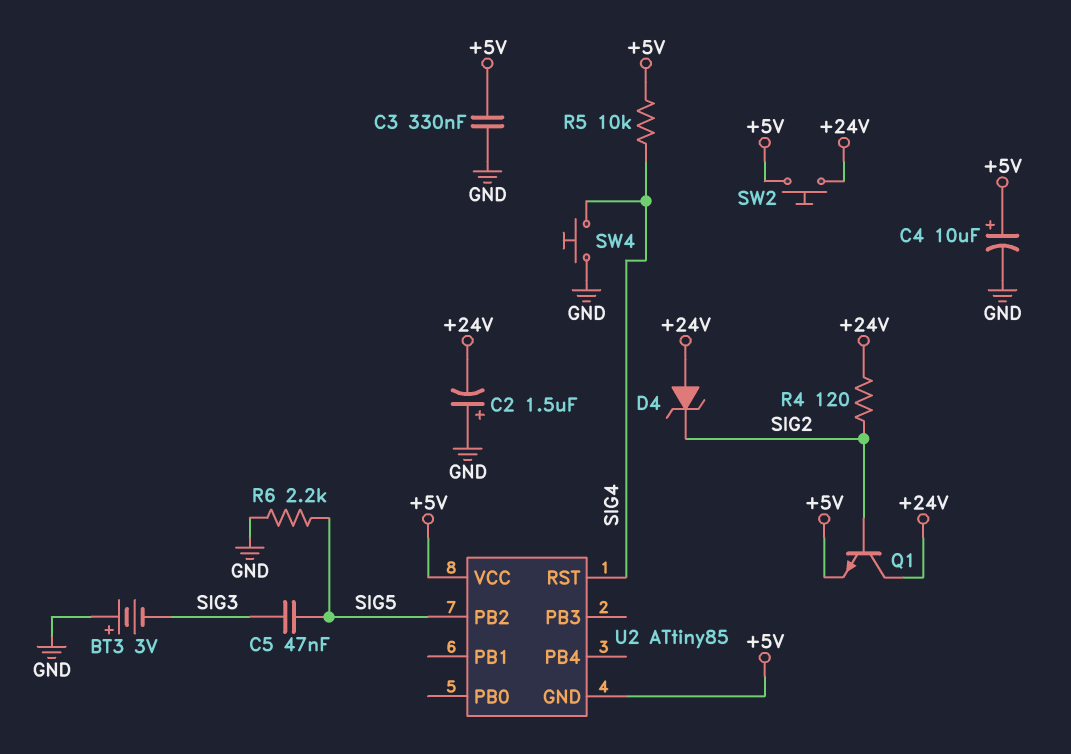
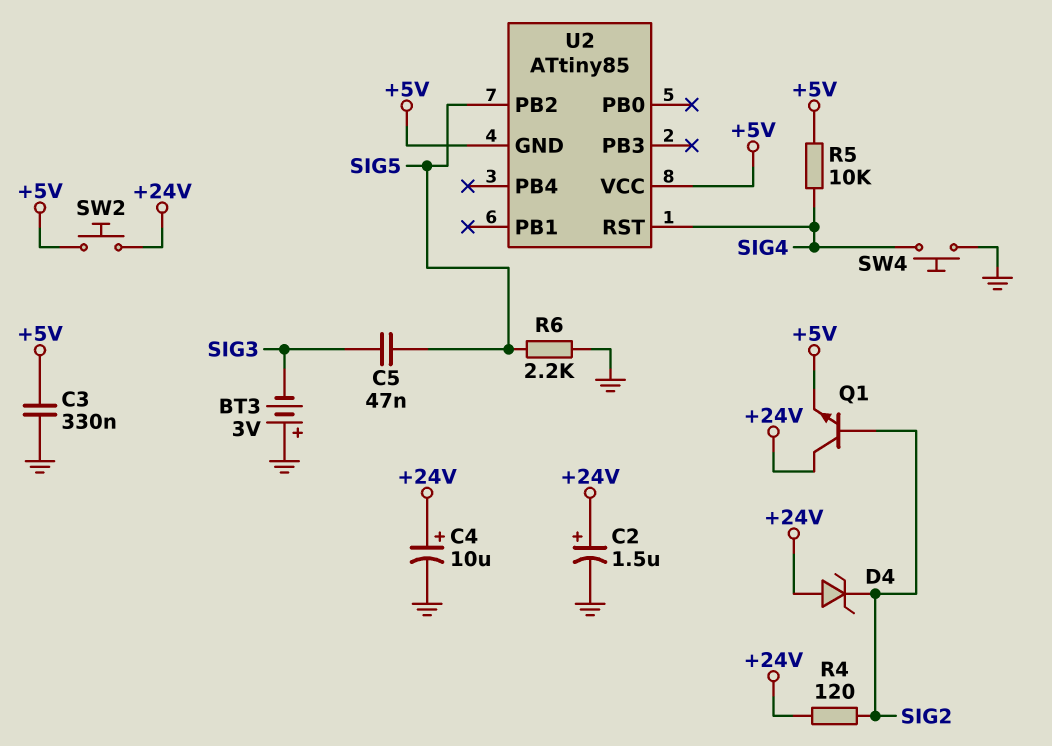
C2: 1.5uF (plus GND, minus +24V) -> 1.5uF (plus +24V, minus GND)
C4: 10uF (plus +5V, minus GND) -> 10uF (plus +24V, minus GND)

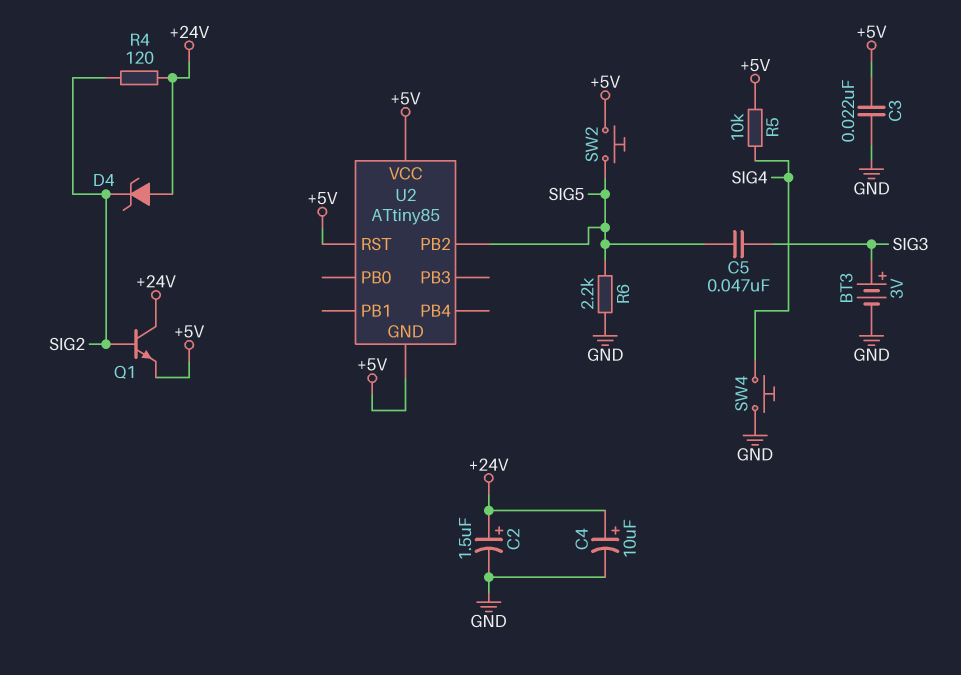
BT3: 3V (plus GND, minus SIG3) -> 3V (plus SIG3, minus GND)
C3: 330nF (+5V, GND) -> 22nF (+5V, GND)
SW2: button (+5V, +24V) -> button (+5V, SIG5)
U2 pin RST: SIG4 -> +5V

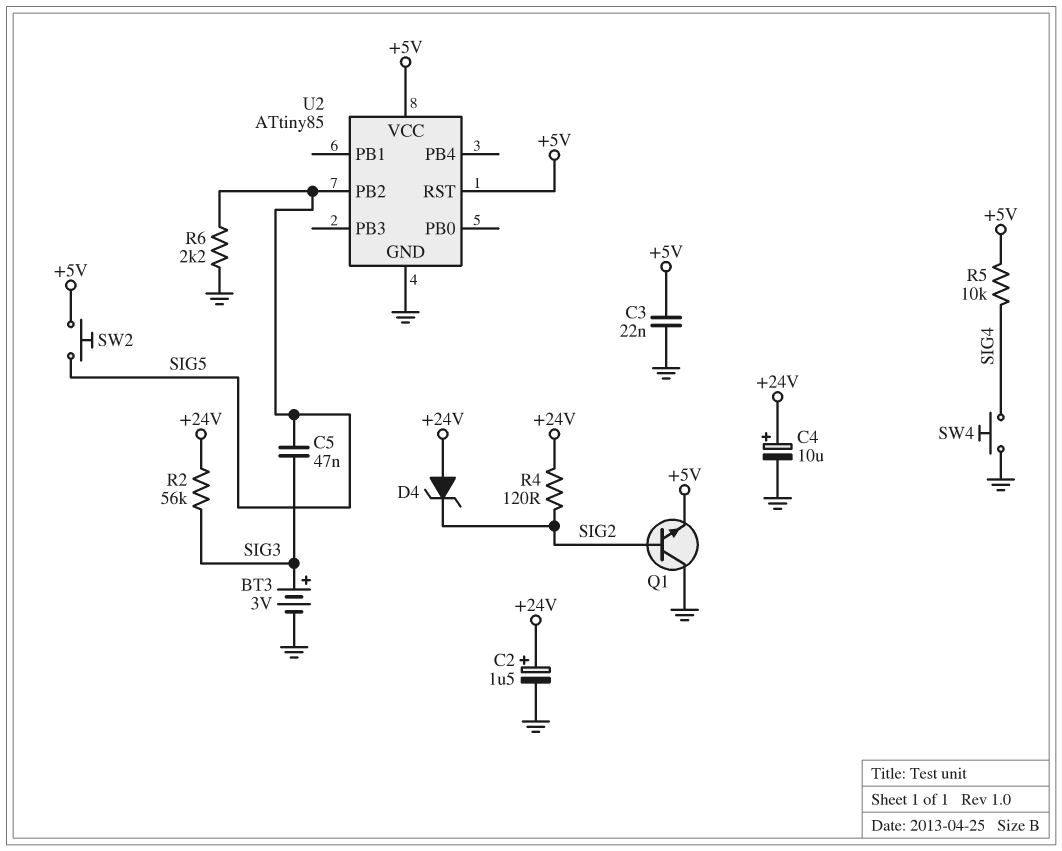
Q1: NPN (B SIG2, C +24V, E +5V) -> NPN (B SIG2, C GND, E +5V)
R2: none -> 56k (+24V, SIG3)
U2 pin GND: +5V -> GND

